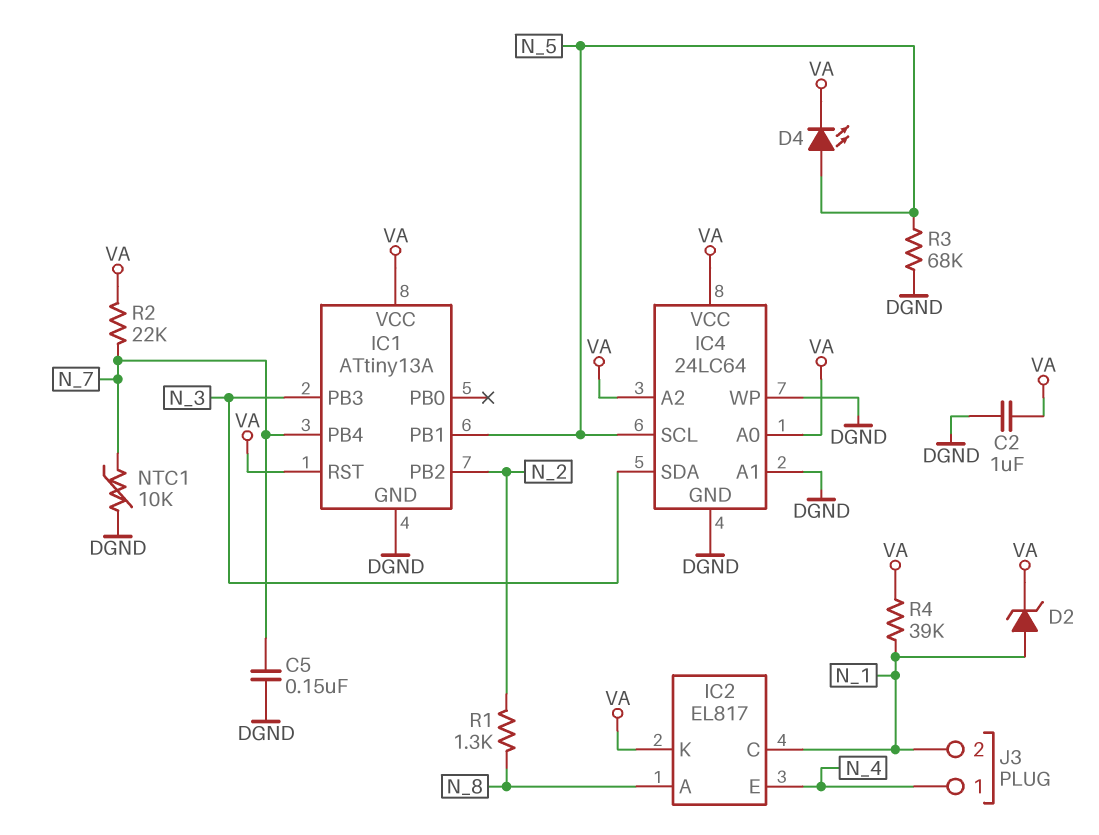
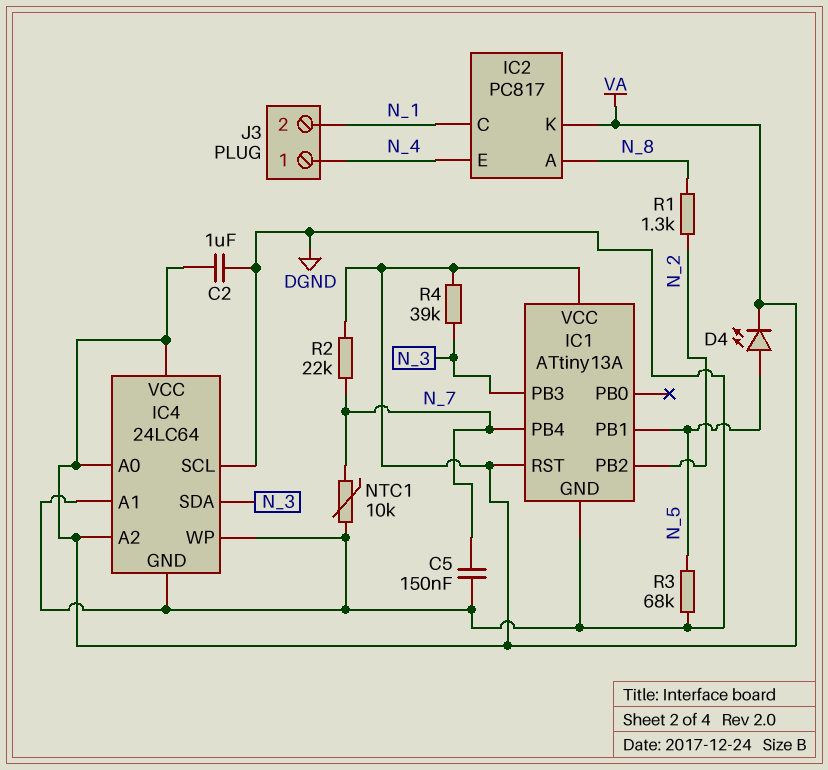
D2: zener (A N_1, K VA) -> none
IC2: EL817 -> PC817
IC4 pin SCL: N_5 -> DGND
R4: 39k (N_1, VA) -> 39k (N_3, VA)

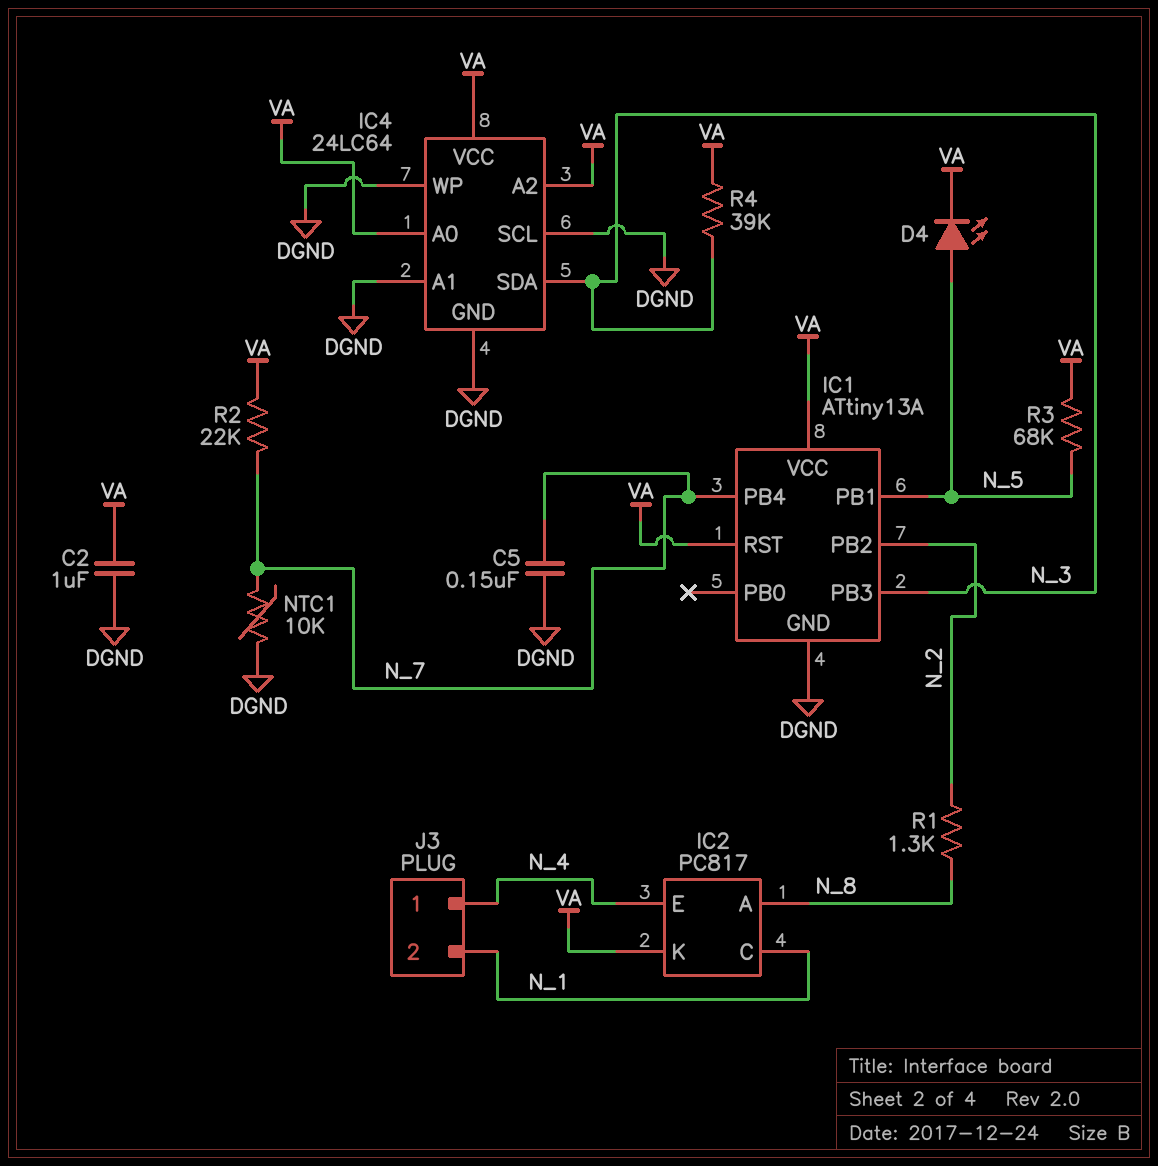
R3: 68k (DGND, N_5) -> 68k (N_5, VA)

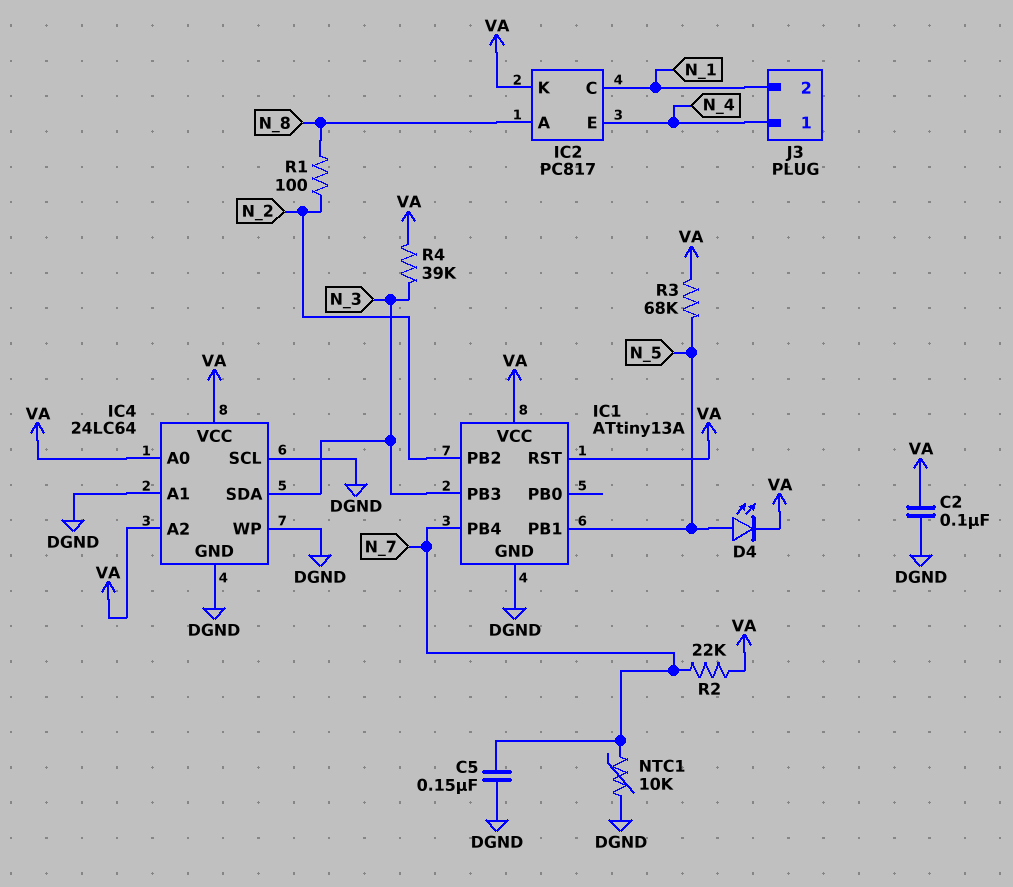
C2: 1uF (DGND, VA) -> 100nF (DGND, VA)
R1: 1.3k (N_2, N_8) -> 100 (N_2, N_8)

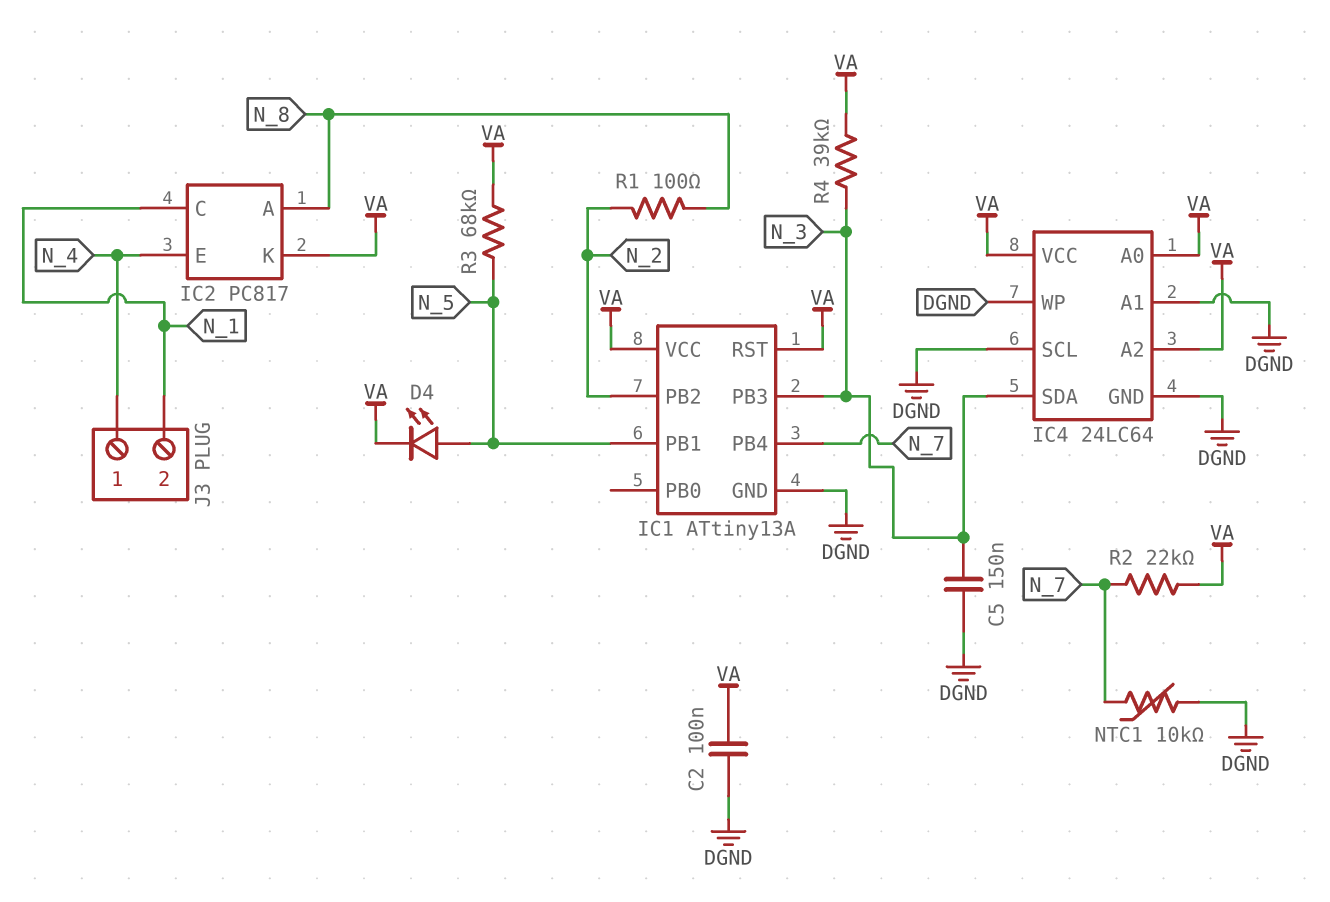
C5: 150nF (DGND, N_7) -> 150nF (DGND, N_3)

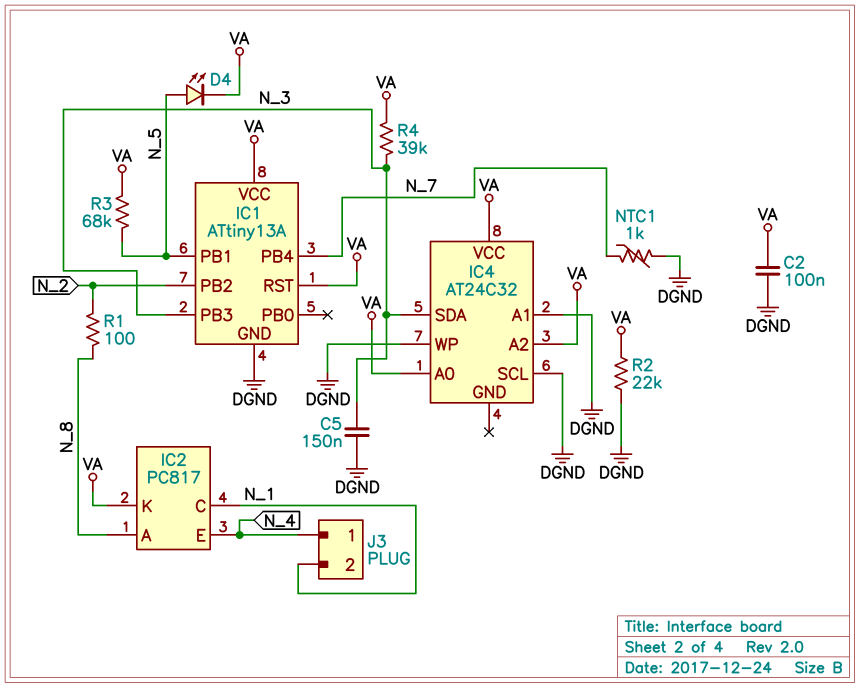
IC4: 24LC64 -> AT24C32
IC4 pin GND: DGND -> none
NTC1: 10k (DGND, N_7) -> 1k (DGND, N_7)
R2: 22k (N_7, VA) -> 22k (DGND, VA)

